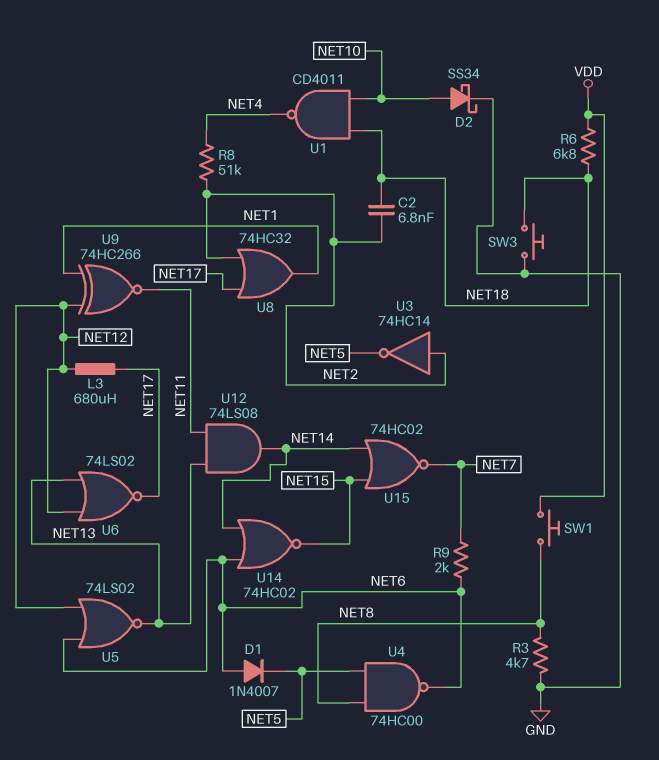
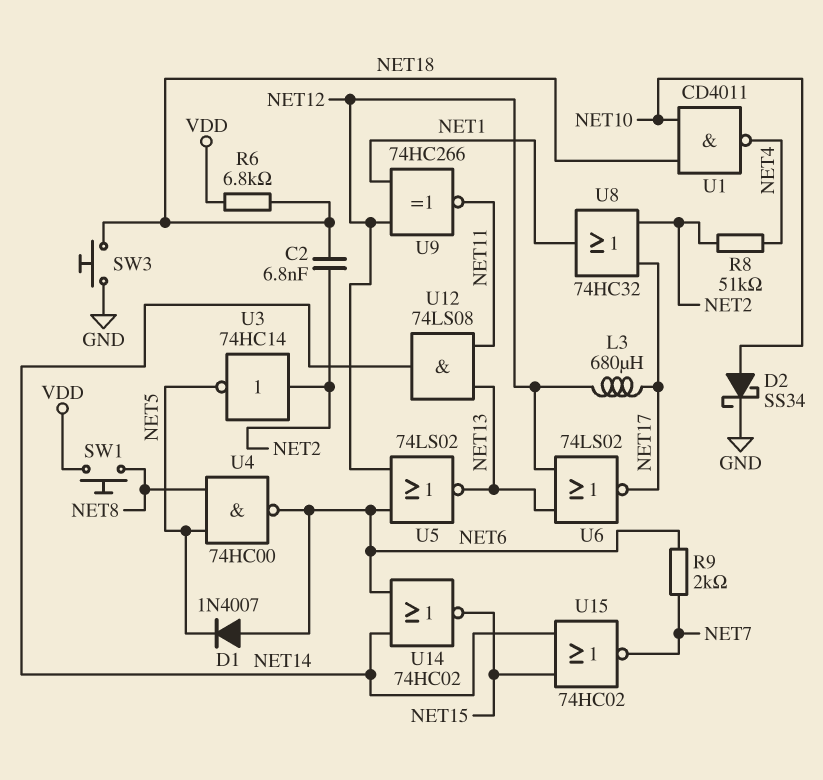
R3: 4.7k (GND, NET8) -> none

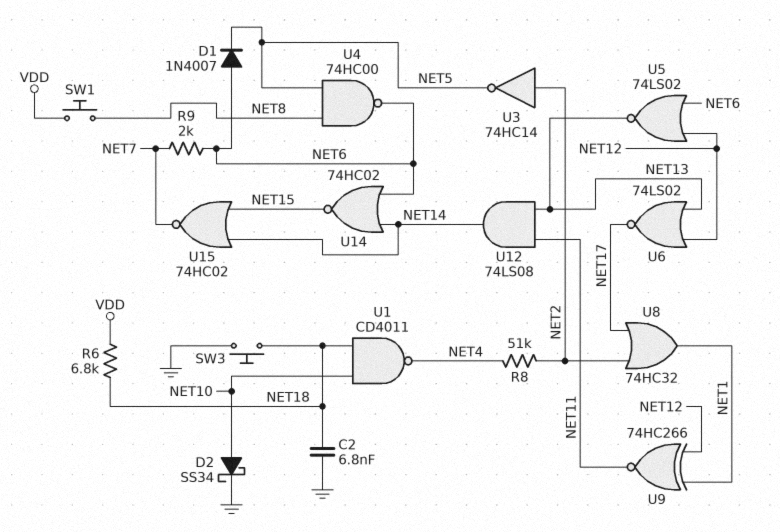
C2: 6.8nF (NET2, NET18) -> 6.8nF (GND, NET18)
L3: 680uH (NET12, NET17) -> none

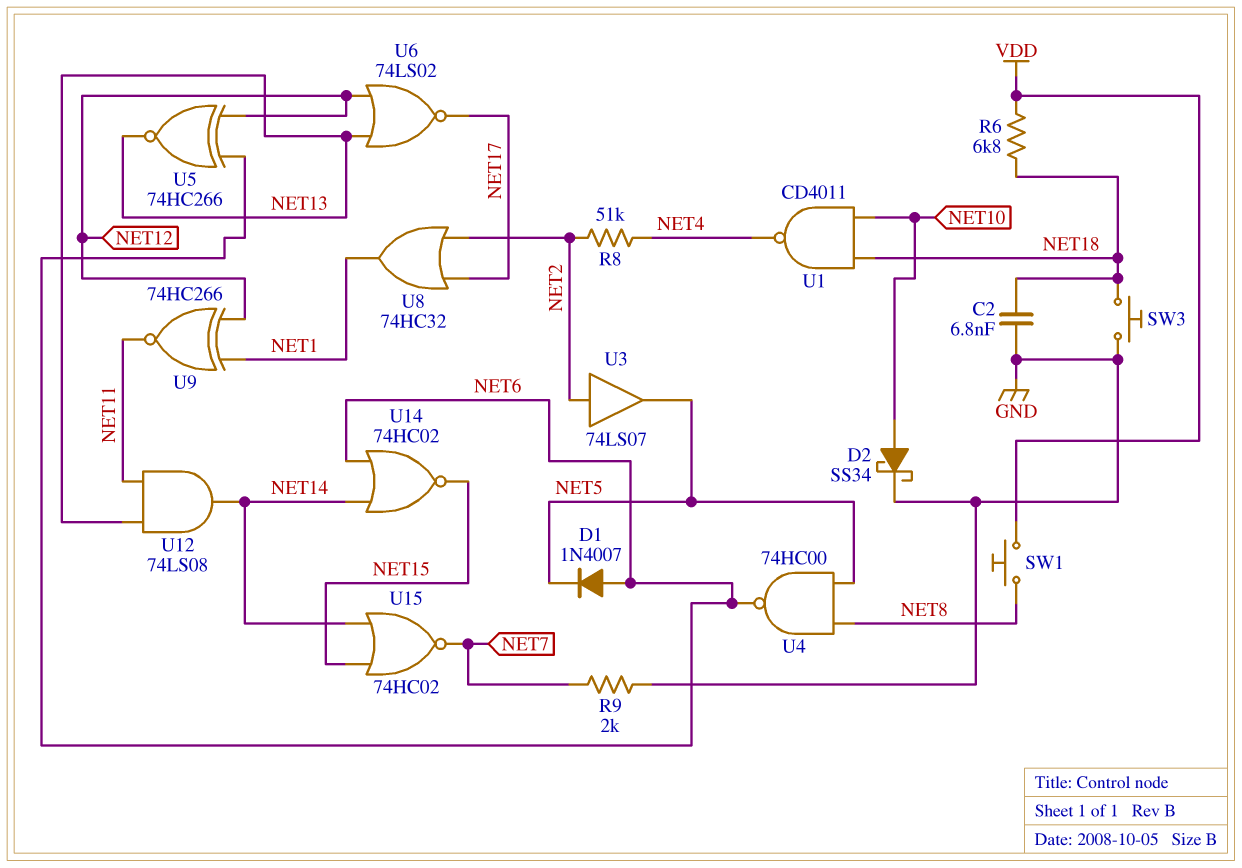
R9: 2k (NET6, NET7) -> 2k (GND, NET7)
U3: NOT 74HC14 (in NET2, out NET5) -> buffer 74LS07 (in NET2, out NET5)
U5: NOR 74LS02 (in NET6, in NET12, out NET13) -> XNOR 74HC266 (in NET6, in NET12, out NET13)

